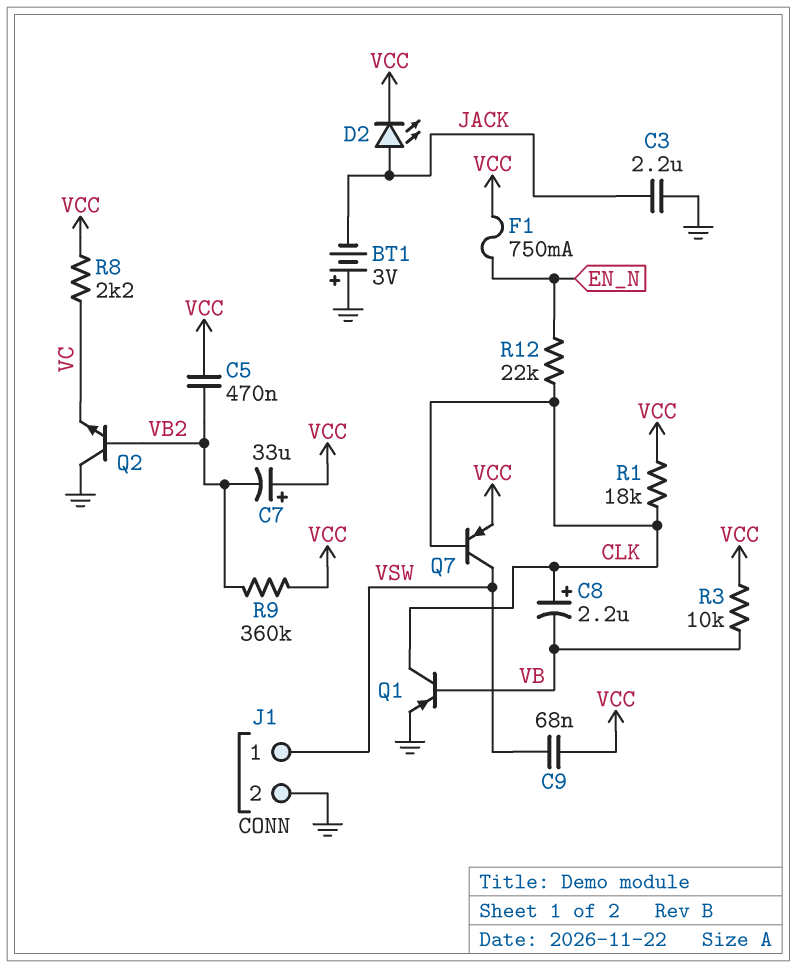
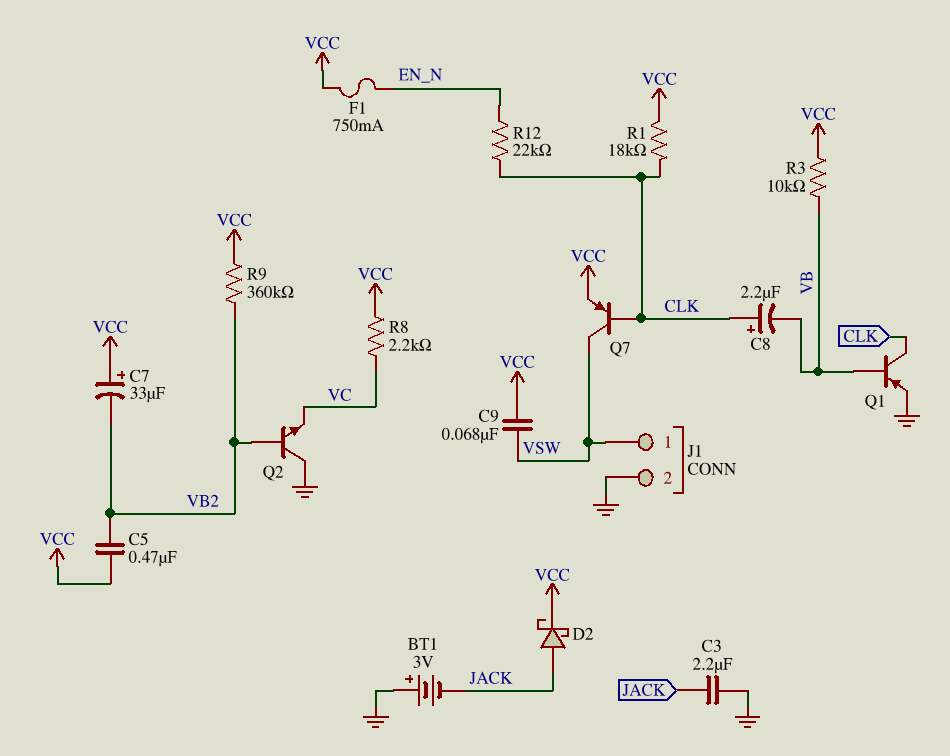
D2: LED (A JACK, K VCC) -> schottky (A JACK, K VCC)

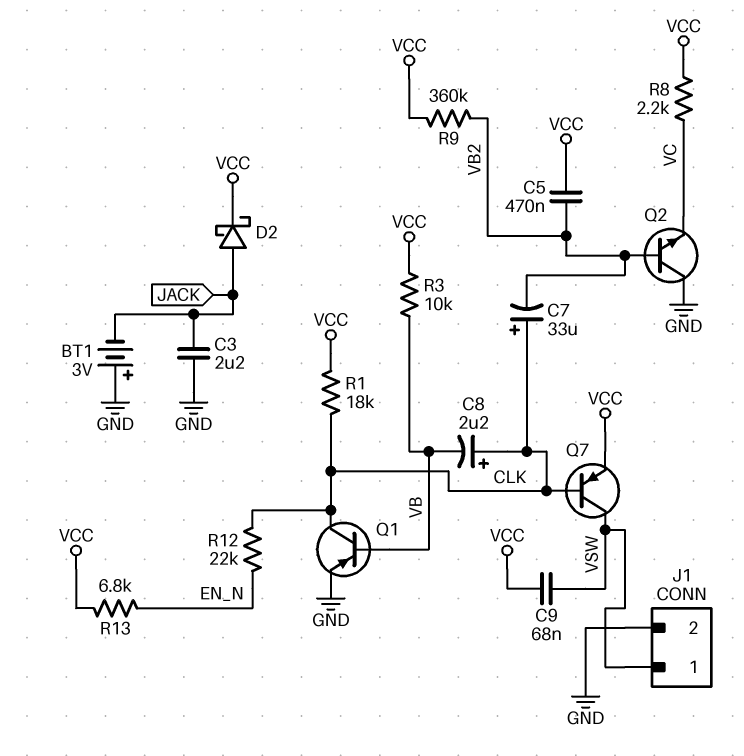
C7: 33uF (plus VCC, minus VB2) -> 33uF (plus CLK, minus VB2)
F1: 750mA (EN_N, VCC) -> none
R13: none -> 6.8k (EN_N, VCC)

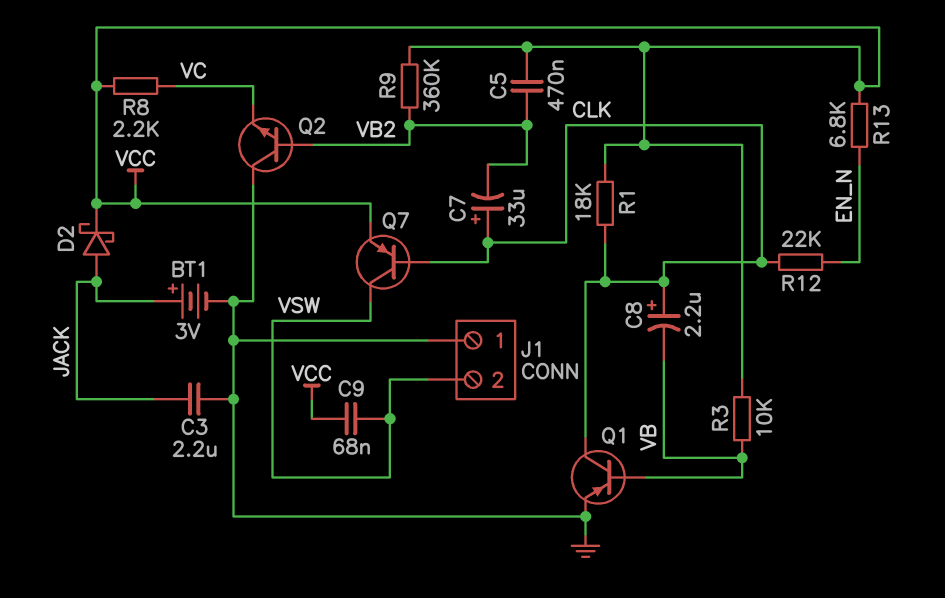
BT1: 3V (plus GND, minus JACK) -> 3V (plus JACK, minus GND)
J1 pin 1: VSW -> GND
J1 pin 2: GND -> VSW

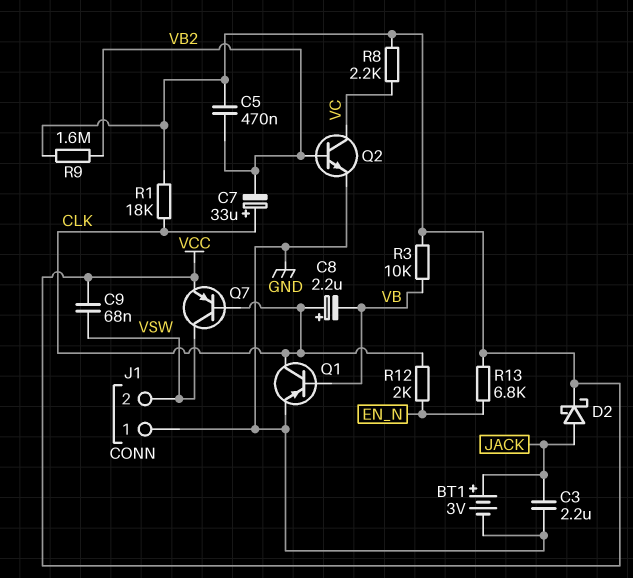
Q2: NPN (B VB2, C GND, E VC) -> NPN (B VB2, C VC, E GND)
R9: 360k (VB2, VCC) -> 1.6M (VB2, VCC)
R12: 22k (CLK, EN_N) -> 2k (CLK, EN_N)

